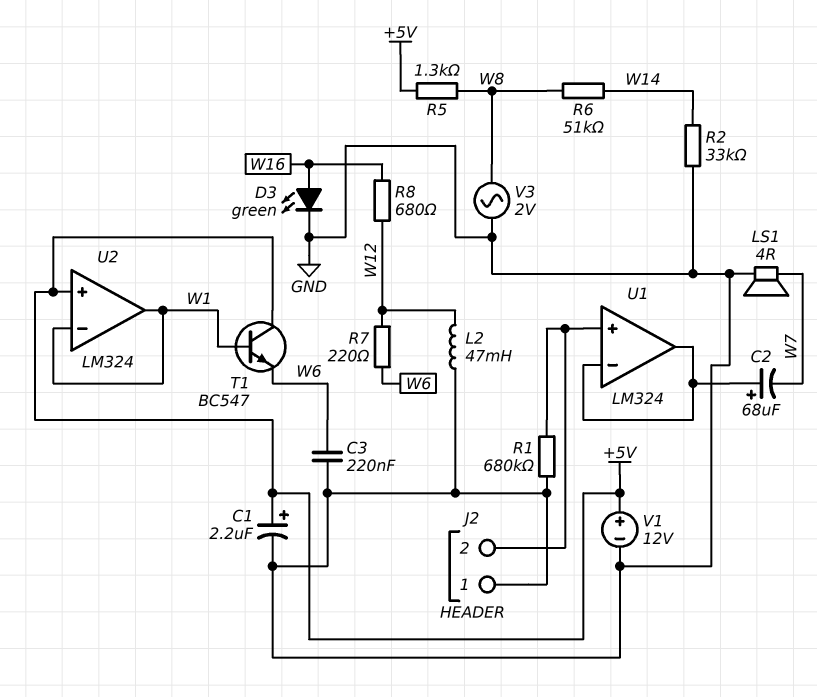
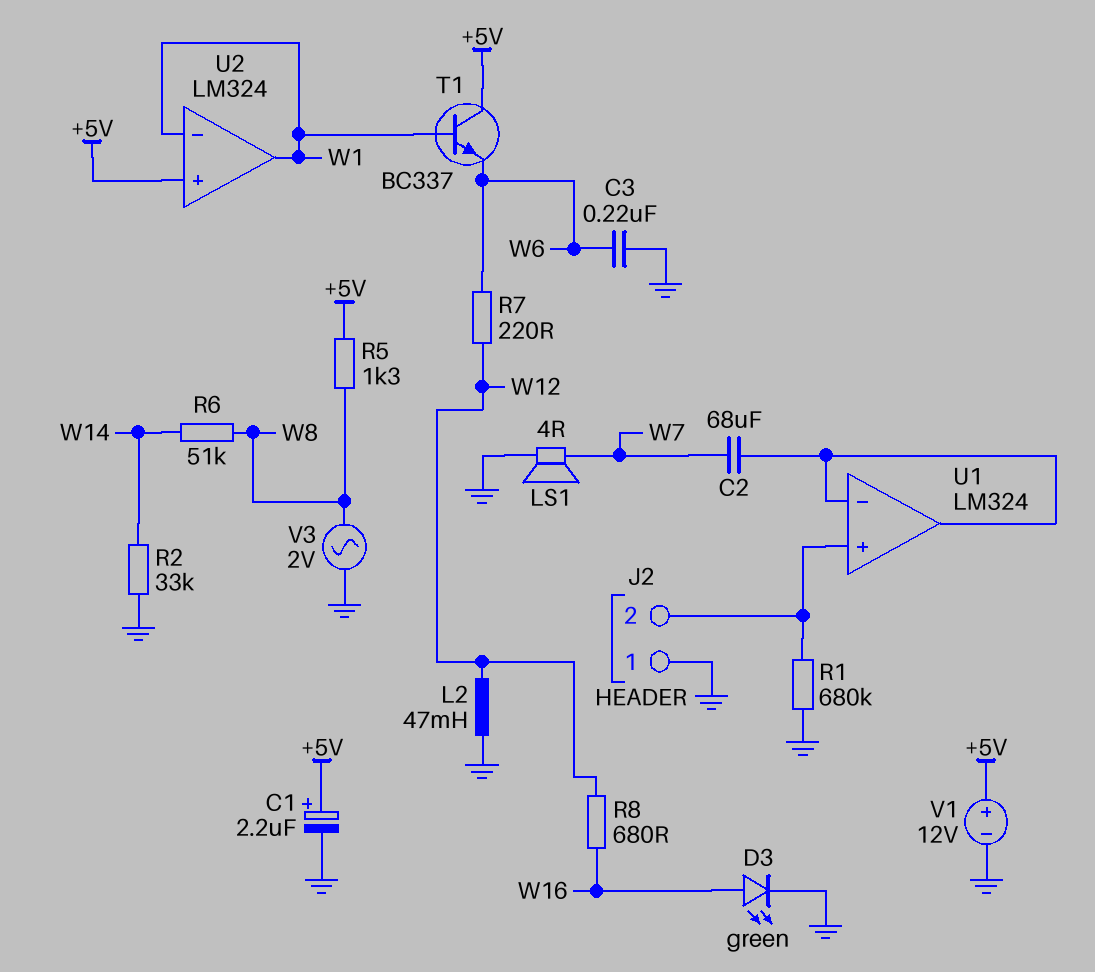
C2: 68uF (plus U1/in-, minus W7) -> 68uF (U1/in-, W7)
T1: NPN BC547 (B W1, C +5V, E W6) -> NPN BC337 (B W1, C +5V, E W6)

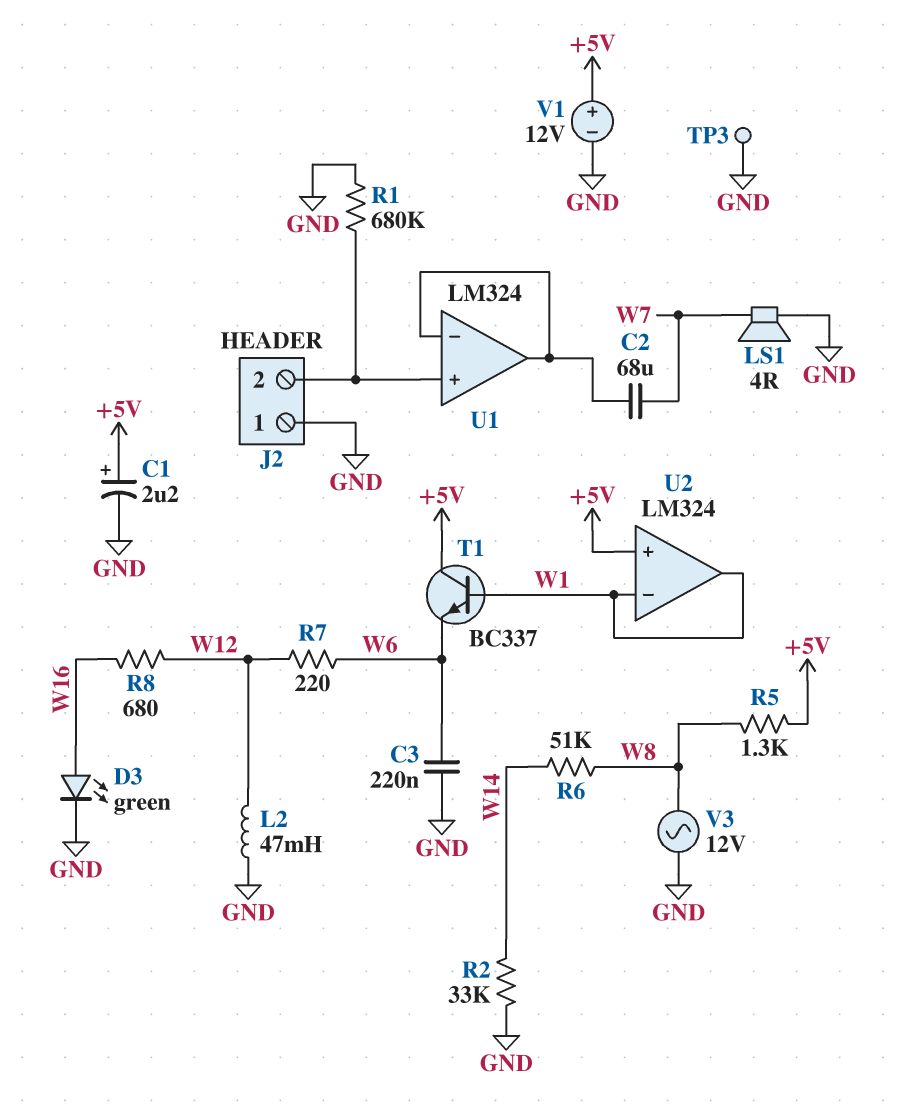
TP3: none -> test point (GND)
V3: AC 2V (GND, W8) -> AC 12V (GND, W8)

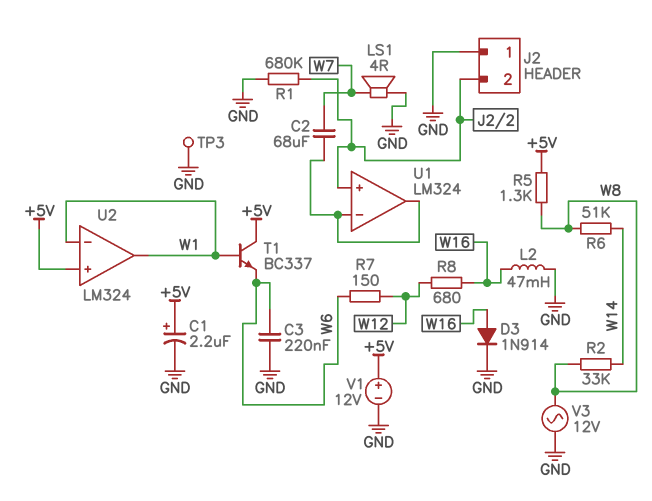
D3: LED green (A W16, K GND) -> diode 1N914 (A W16, K GND)
L2: 47mH (GND, W12) -> 47mH (GND, W16)
R2: 33k (GND, W14) -> 33k (W8, W14)
R7: 220 (W6, W12) -> 150 (W6, W12)

